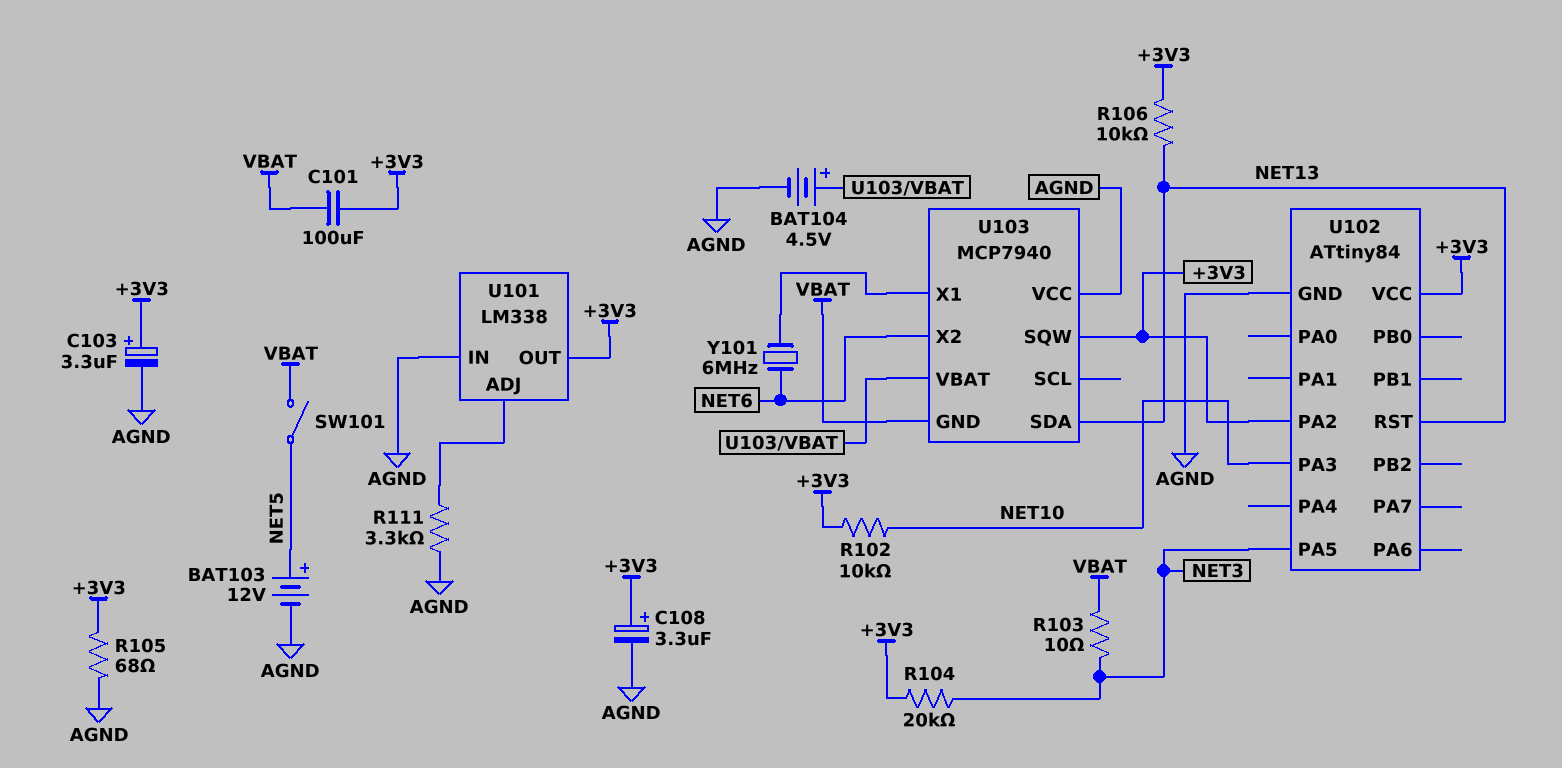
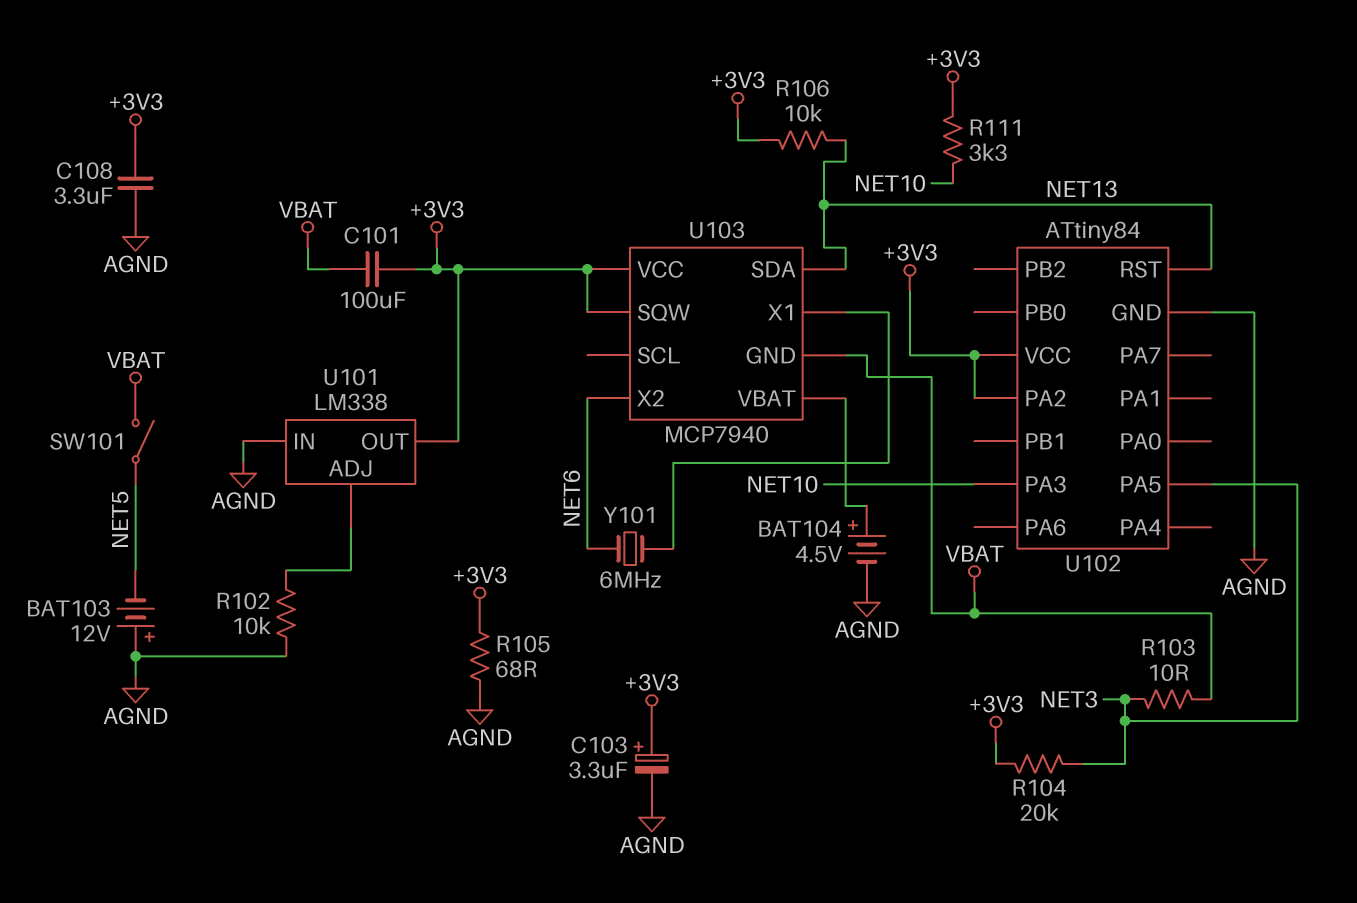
BAT103: 12V (plus NET5, minus AGND) -> 12V (plus AGND, minus NET5)
C108: 3.3uF (plus +3V3, minus AGND) -> 3.3uF (+3V3, AGND)
R102: 10k (+3V3, NET10) -> 10k (AGND, U101/ADJ)
R111: 3.3k (AGND, U101/ADJ) -> 3.3k (+3V3, NET10)
U103 pin VCC: AGND -> +3V3

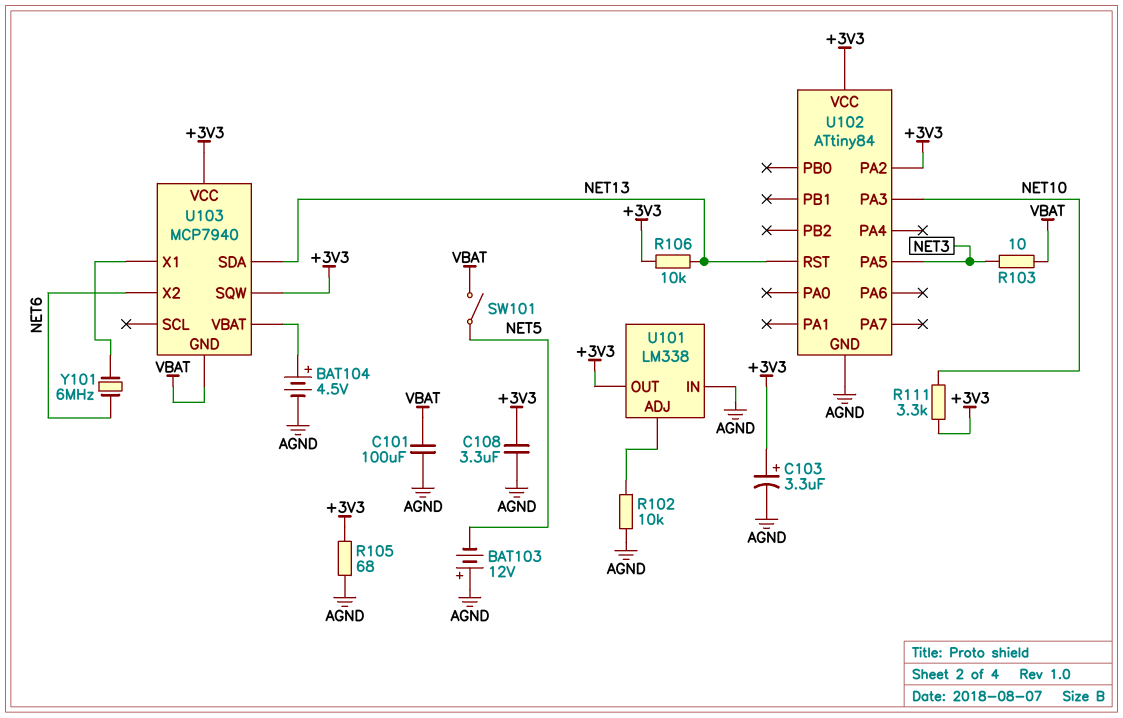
C101: 100uF (+3V3, VBAT) -> 100uF (AGND, VBAT)
R104: 20k (+3V3, NET3) -> none

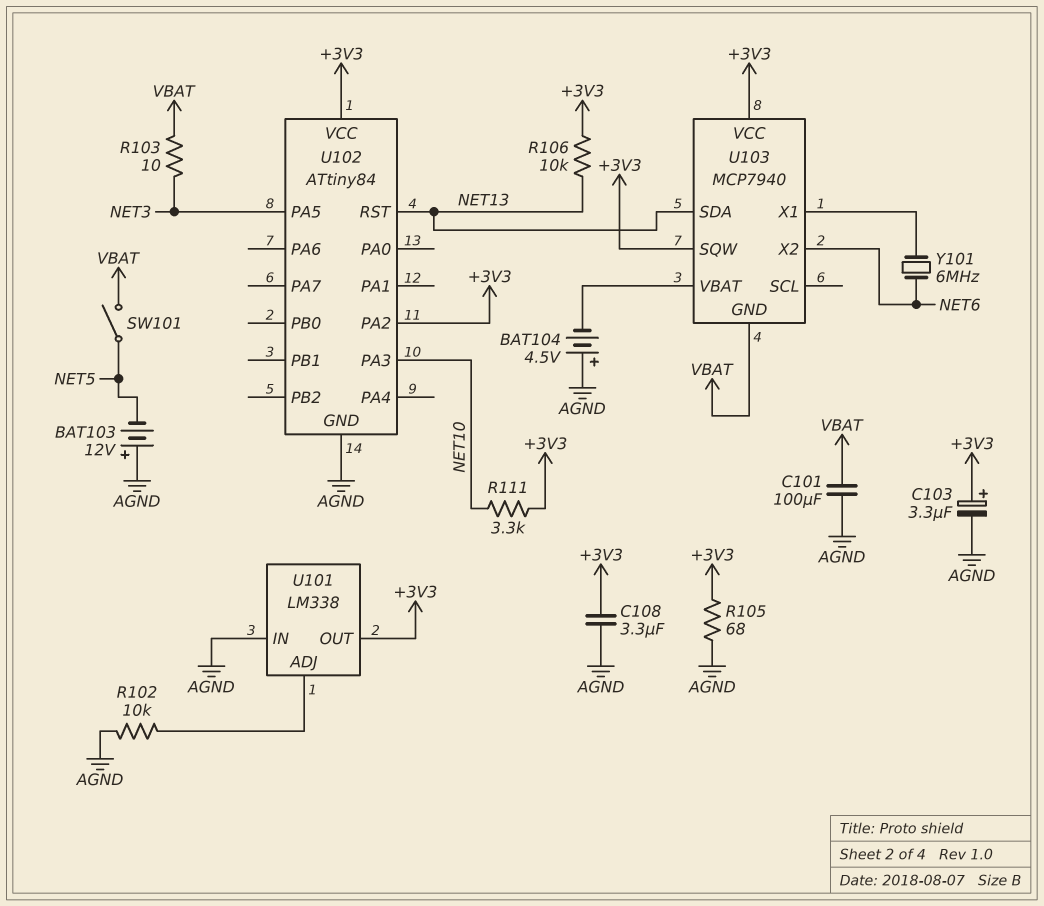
BAT104: 4.5V (plus U103/VBAT, minus AGND) -> 4.5V (plus AGND, minus U103/VBAT)

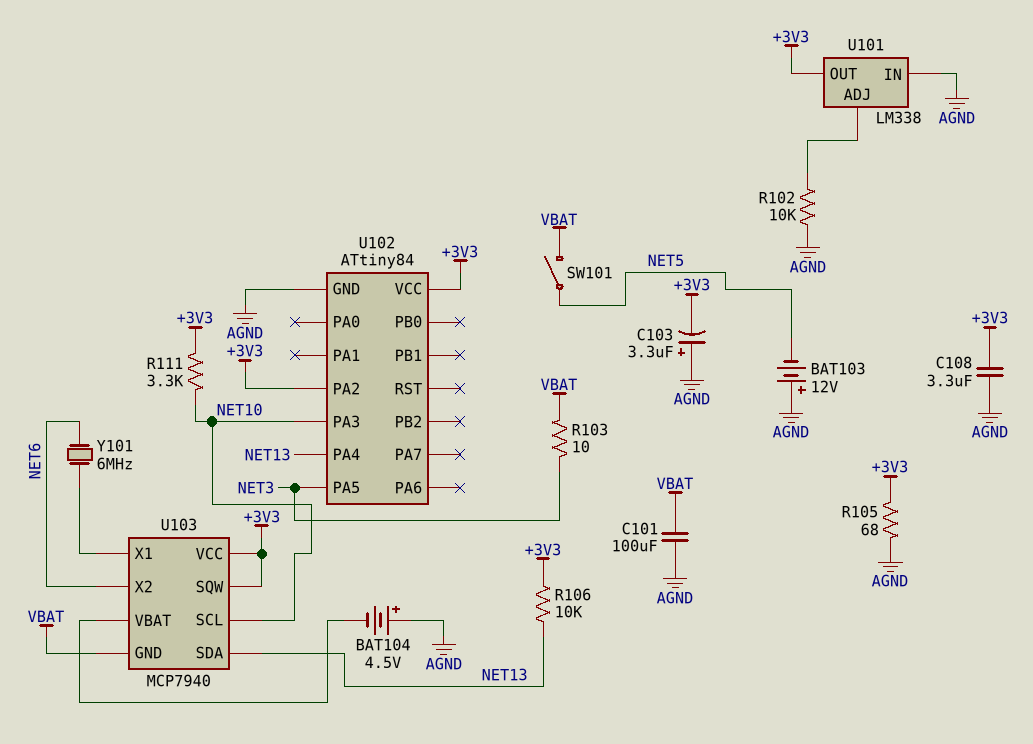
C103: 3.3uF (plus +3V3, minus AGND) -> 3.3uF (plus AGND, minus +3V3)
U102 pin PA4: none -> NET13
U102 pin RST: NET13 -> none
U103 pin SCL: none -> NET10

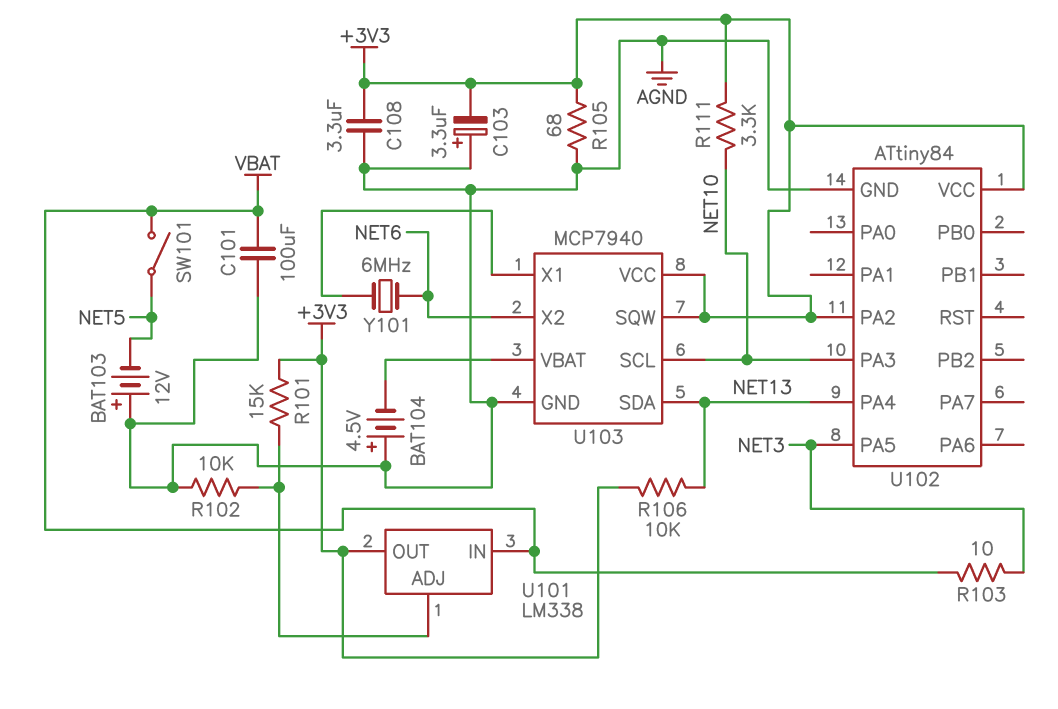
R101: none -> 15k (+3V3, U101/ADJ)
U101 pin IN: AGND -> VBAT
U103 pin GND: VBAT -> AGND

